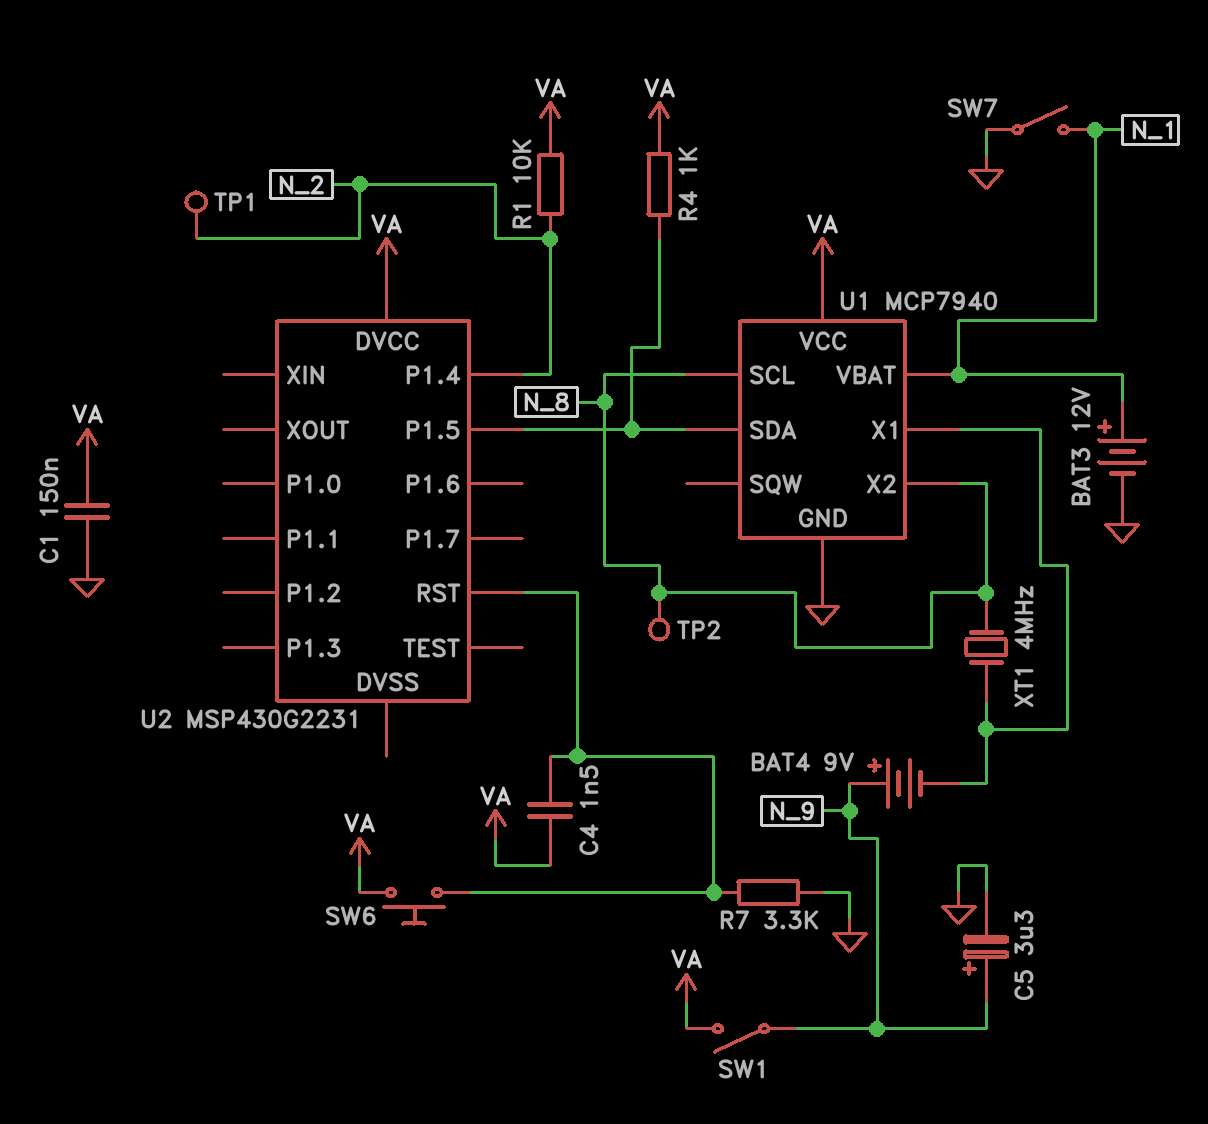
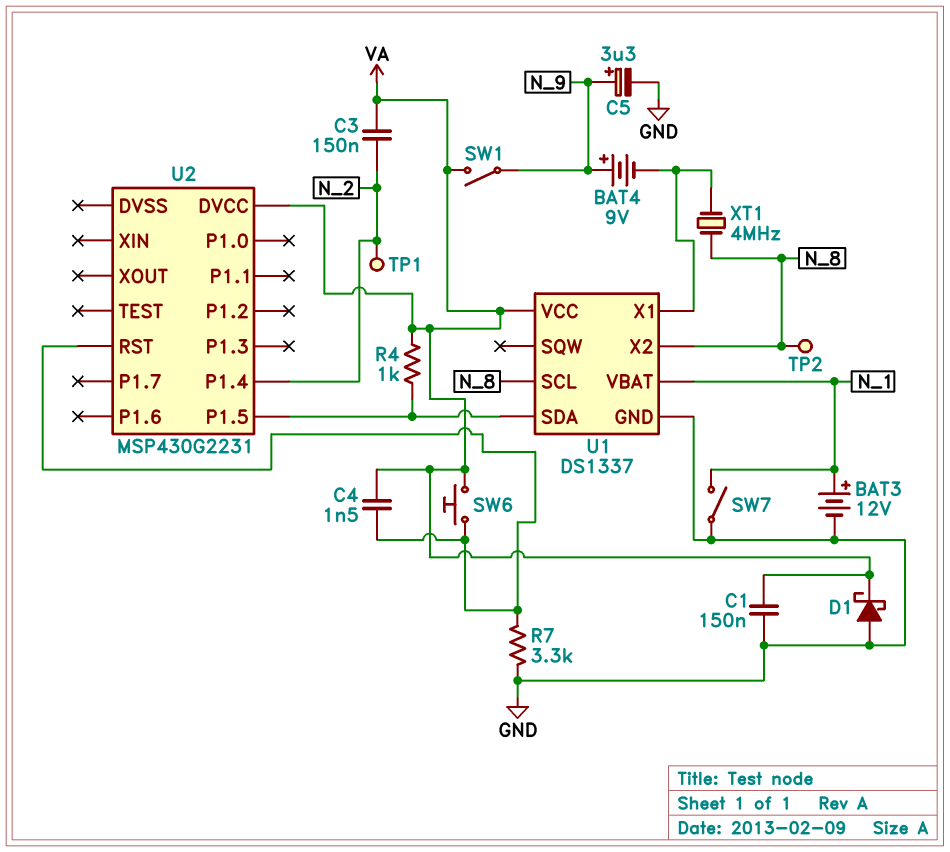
C3: none -> 150nF (N_2, VA)
D1: none -> schottky (A GND, K VA)
R1: 10k (N_2, VA) -> none
U1: MCP7940 -> DS1337

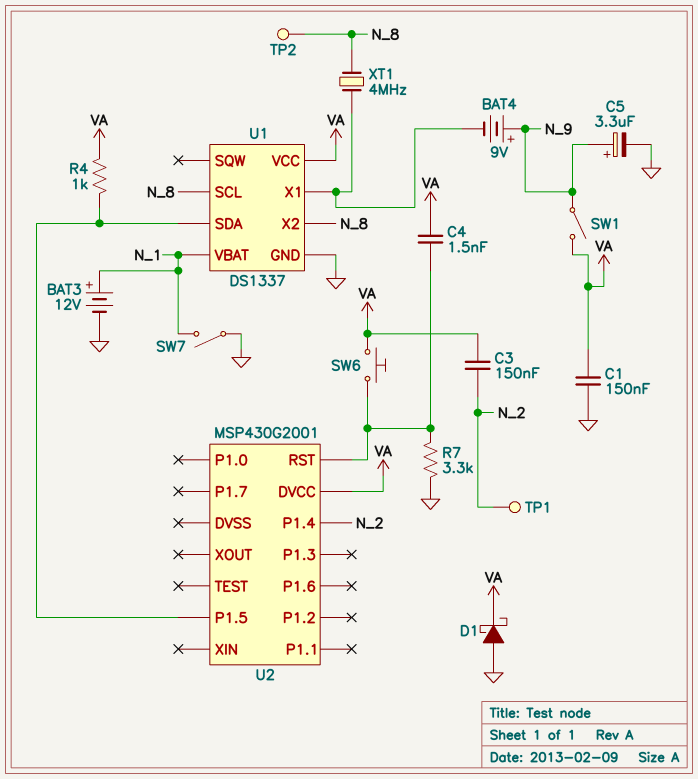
U2: MSP430G2231 -> MSP430G2001

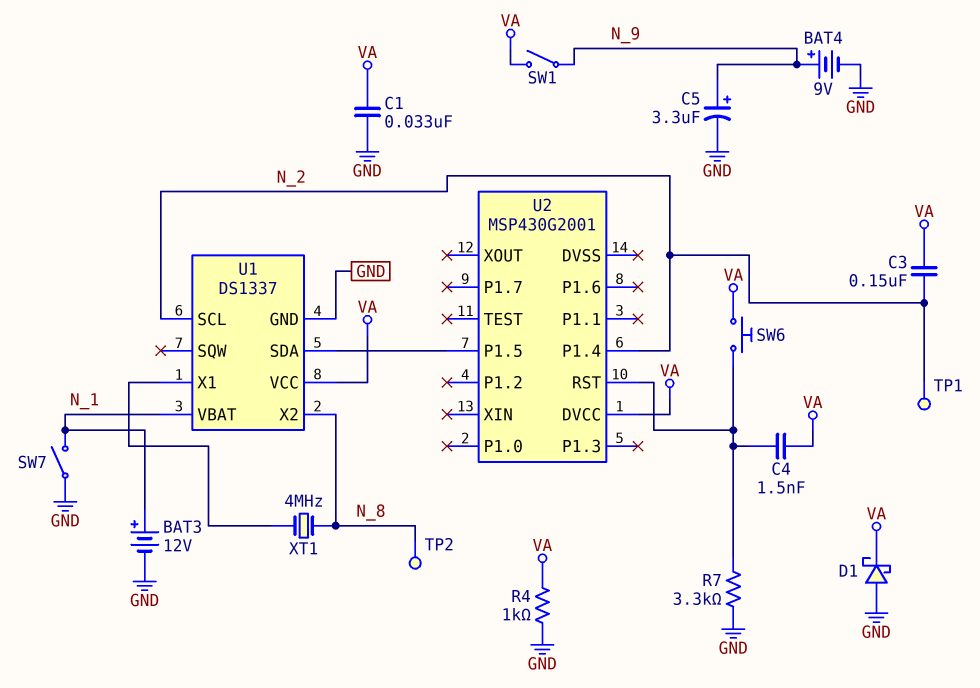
BAT4: 9V (plus N_9, minus U1/X1) -> 9V (plus N_9, minus GND)
C1: 150nF (GND, VA) -> 33nF (GND, VA)
R4: 1k (U1/SDA, VA) -> 1k (GND, VA)
U1 pin SCL: N_8 -> N_2

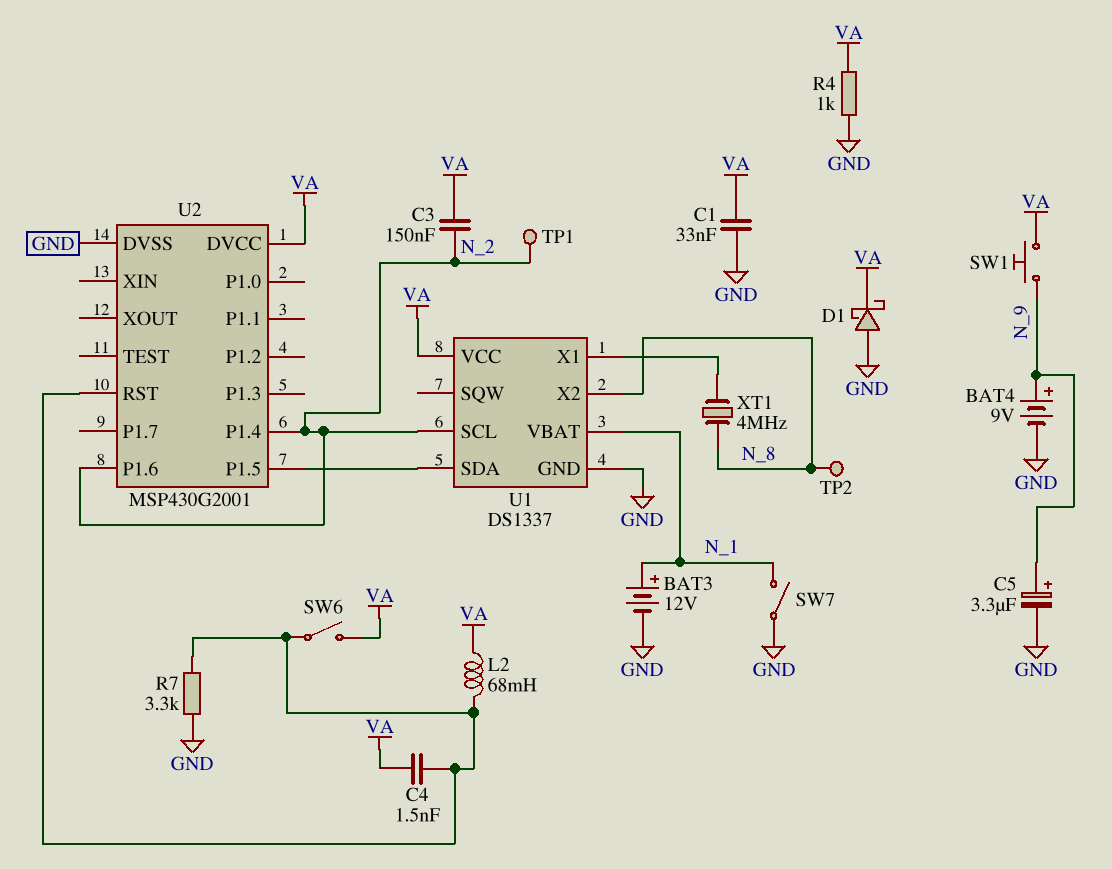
L2: none -> 68mH (U2/RST, VA)
SW1: switch (N_9, VA) -> button (N_9, VA)
SW6: button (U2/RST, VA) -> switch (U2/RST, VA)
U2 pin DVSS: none -> GND
U2 pin P1.6: none -> N_2

